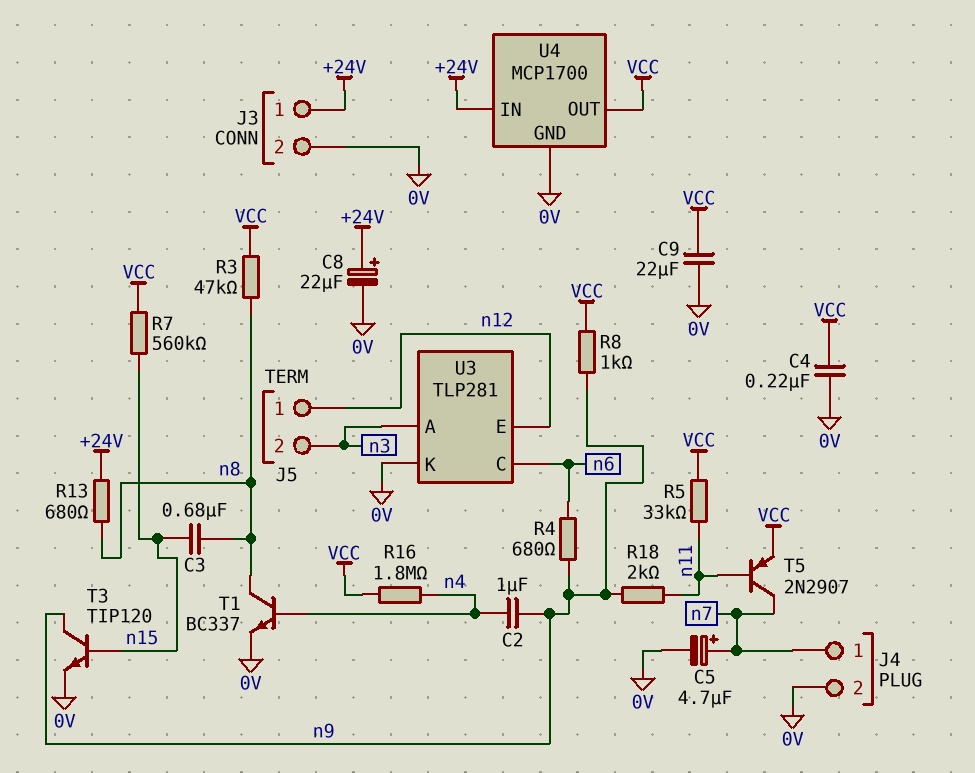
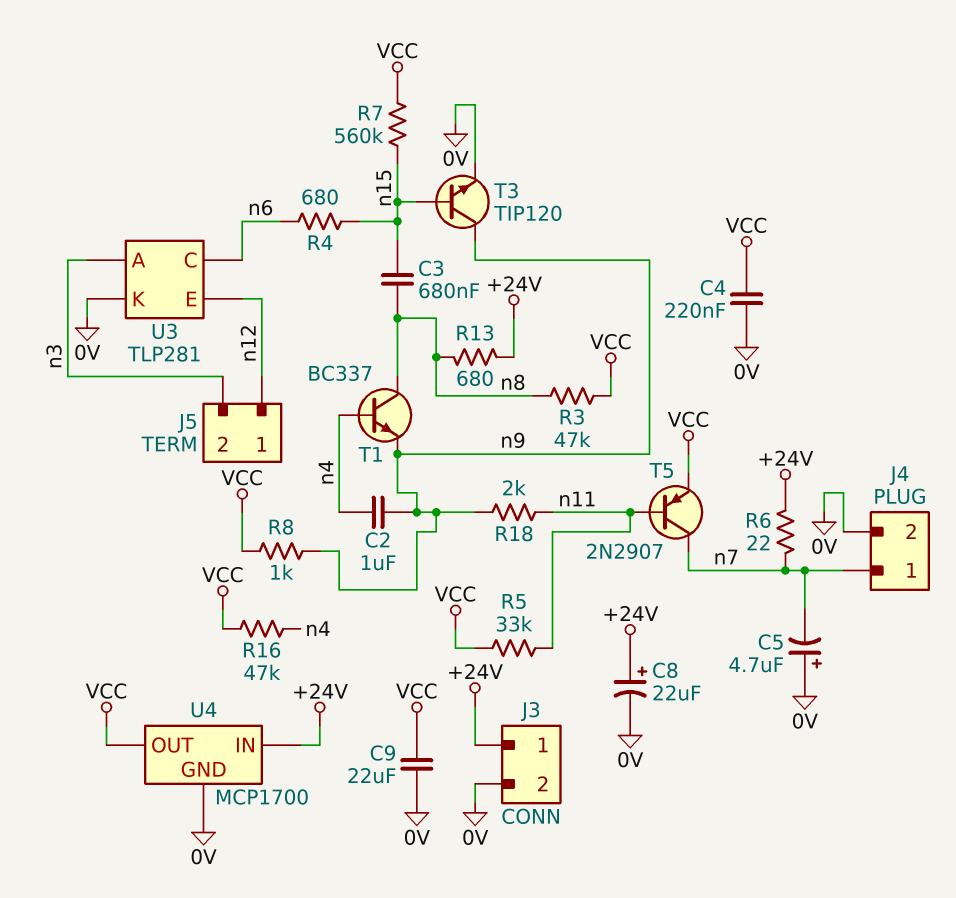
C5: 4.7uF (plus n7, minus 0V) -> 4.7uF (plus 0V, minus n7)
R4: 680 (n6, n9) -> 680 (n6, n15)
R6: none -> 22 (+24V, n7)
R16: 1.8M (VCC, n4) -> 47k (VCC, n4)
T1: NPN BC337 (B n4, C n8, E 0V) -> NPN BC337 (B n4, C n8, E n9)

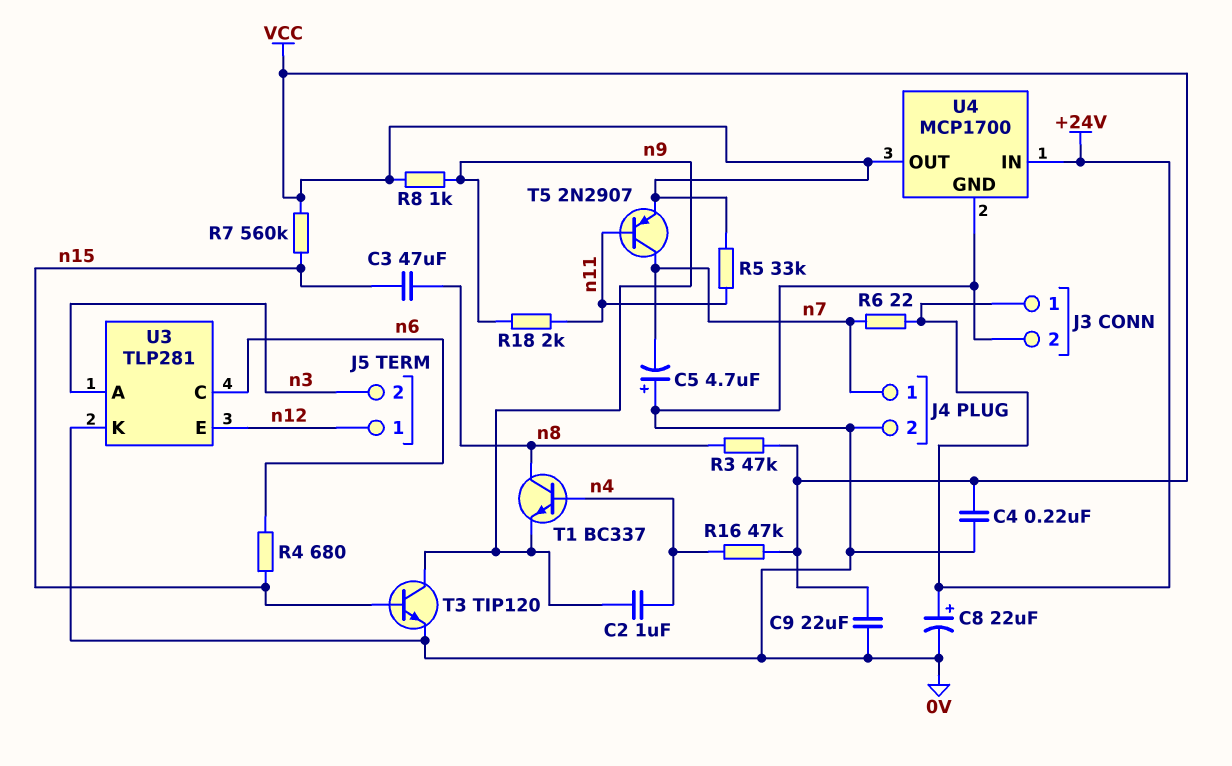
C3: 680nF (n8, n15) -> 47uF (n8, n15)
R13: 680 (+24V, n8) -> none

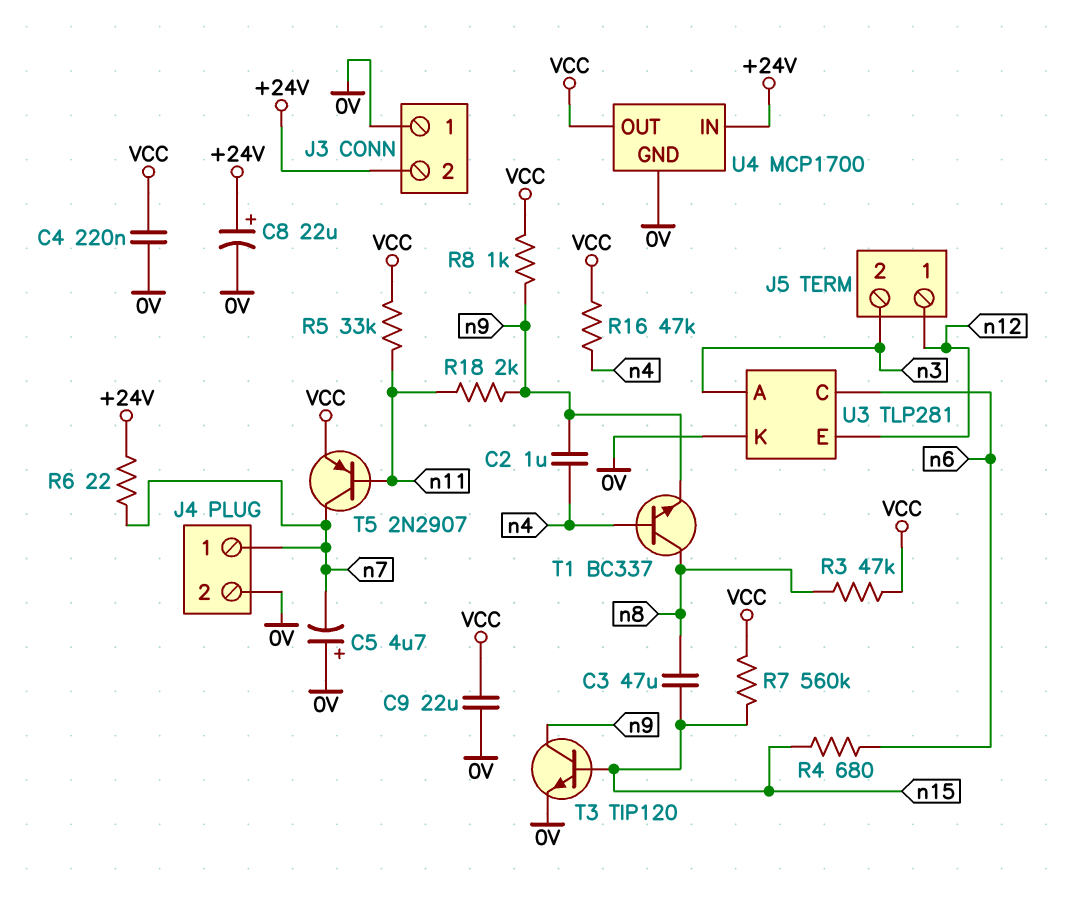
J3 pin 1: +24V -> 0V
J3 pin 2: 0V -> +24V

